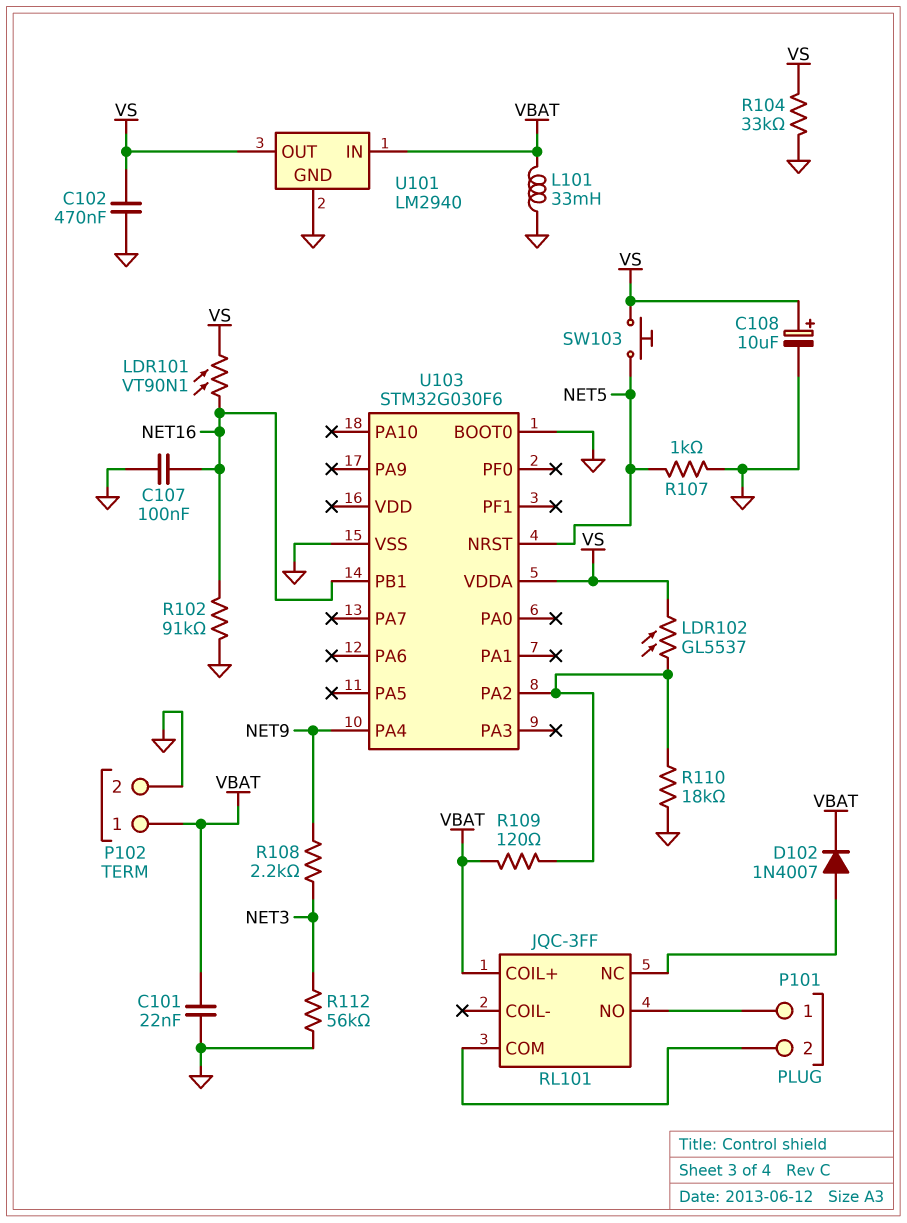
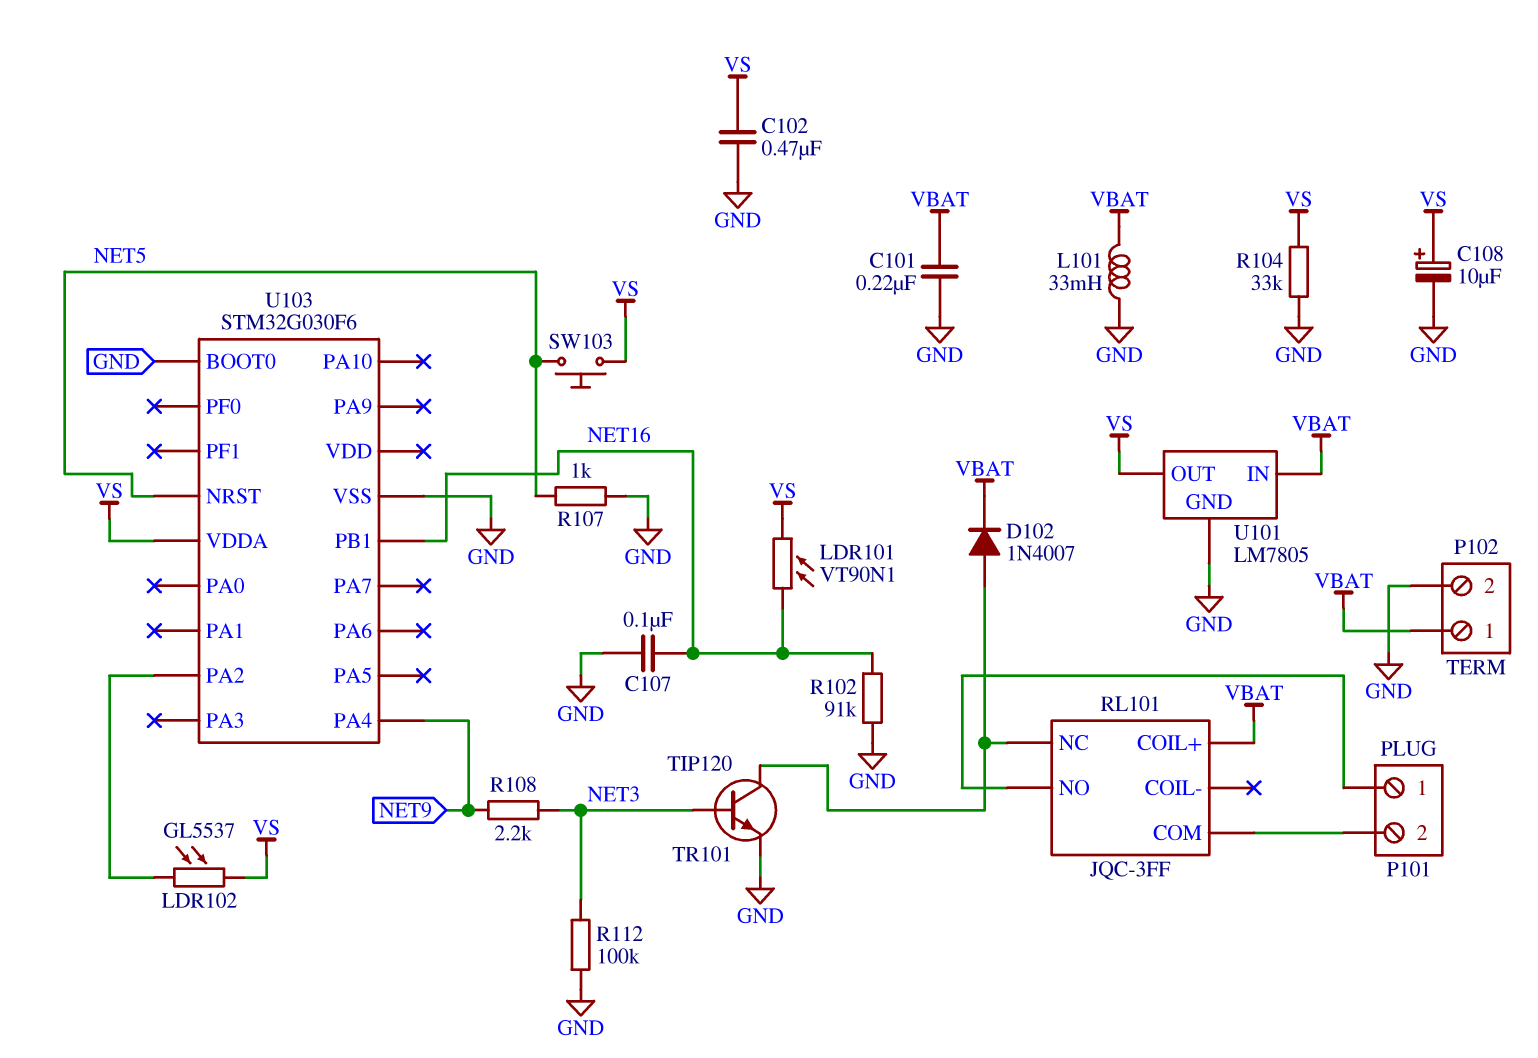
C101: 22nF (GND, VBAT) -> 220nF (GND, VBAT)
R109: 120 (U103/PA2, VBAT) -> none
R110: 18k (GND, U103/PA2) -> none
R112: 56k (GND, NET3) -> 100k (GND, NET3)
TR101: none -> NPN TIP120 (B NET3, C RL101/NC, E GND)
U101: LM2940 -> LM7805

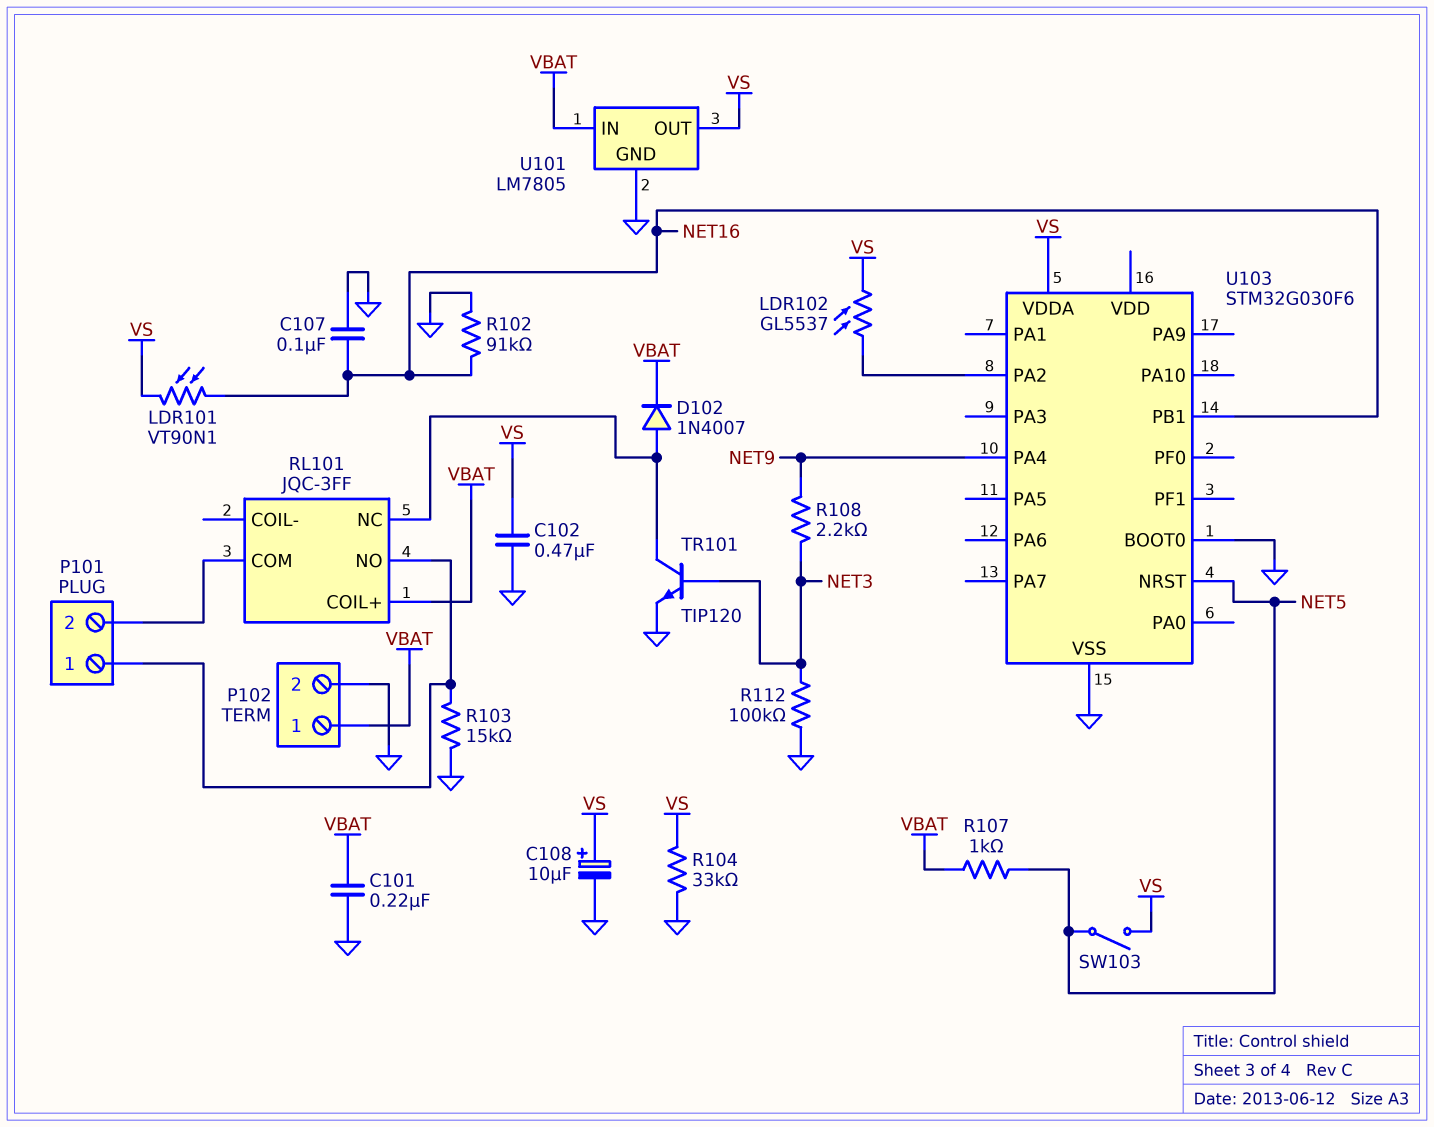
L101: 33mH (GND, VBAT) -> none
R103: none -> 15k (GND, P101/1)
R107: 1k (GND, NET5) -> 1k (NET5, VBAT)
SW103: button (NET5, VS) -> switch (NET5, VS)

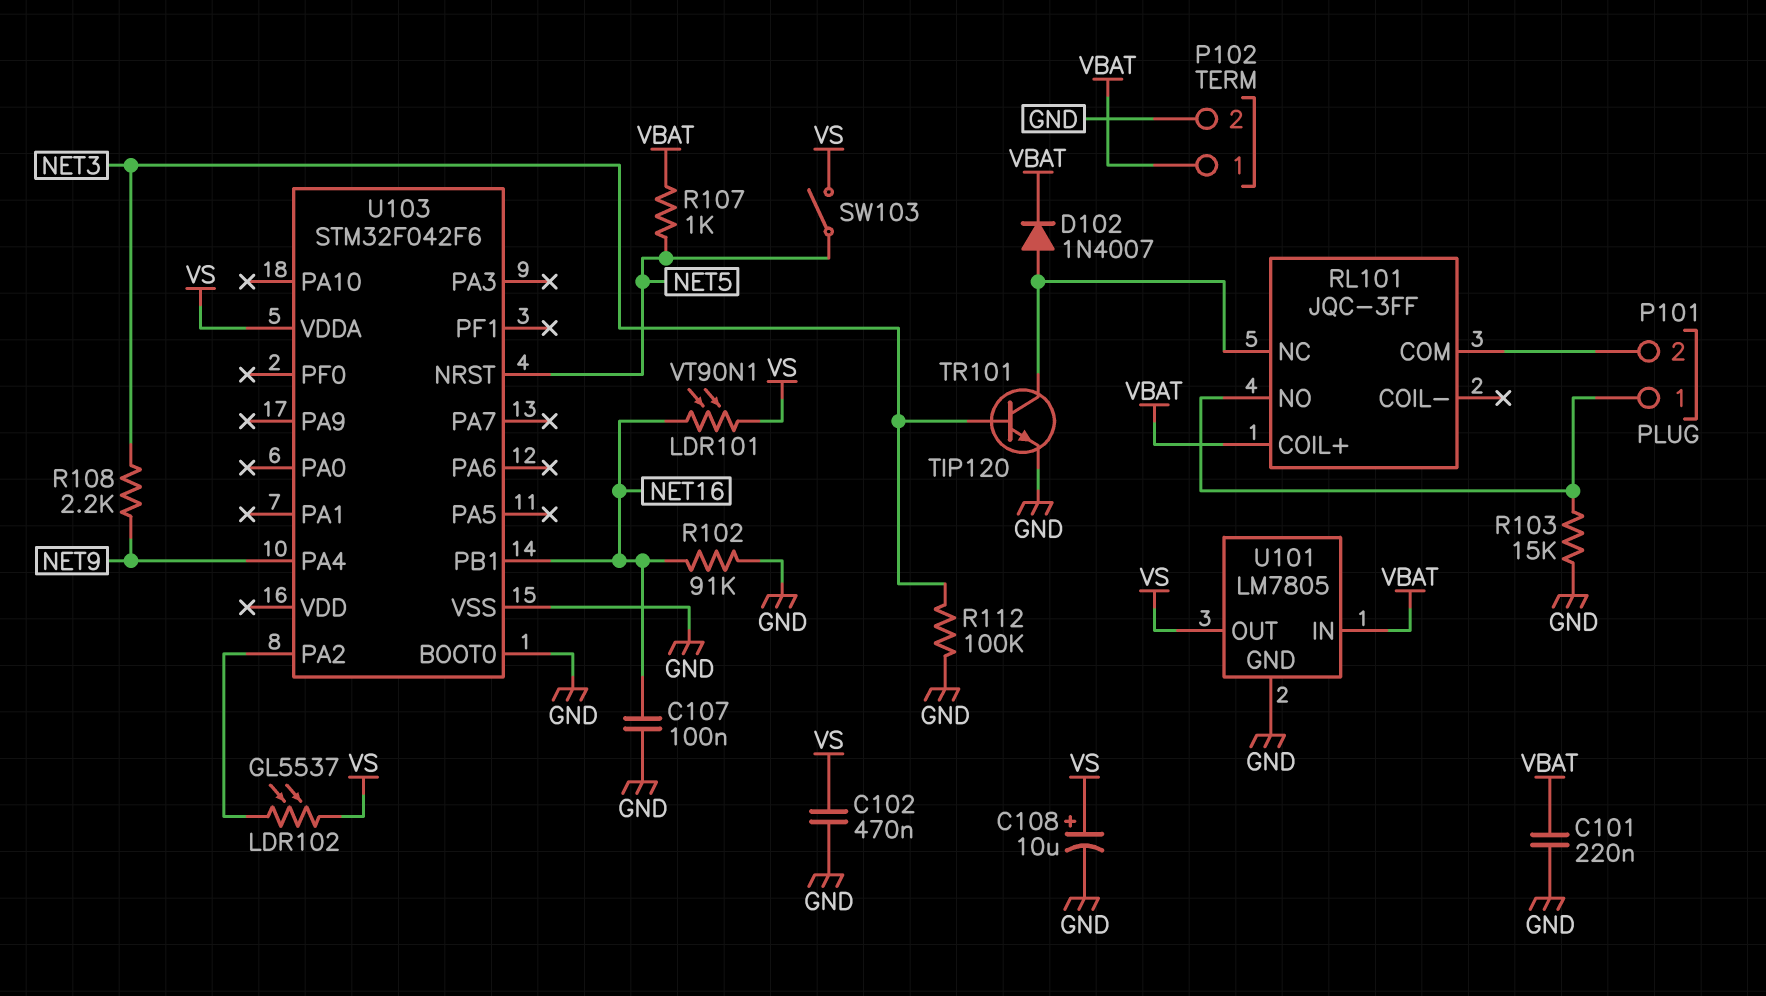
R104: 33k (GND, VS) -> none
U103: STM32G030F6 -> STM32F042F6

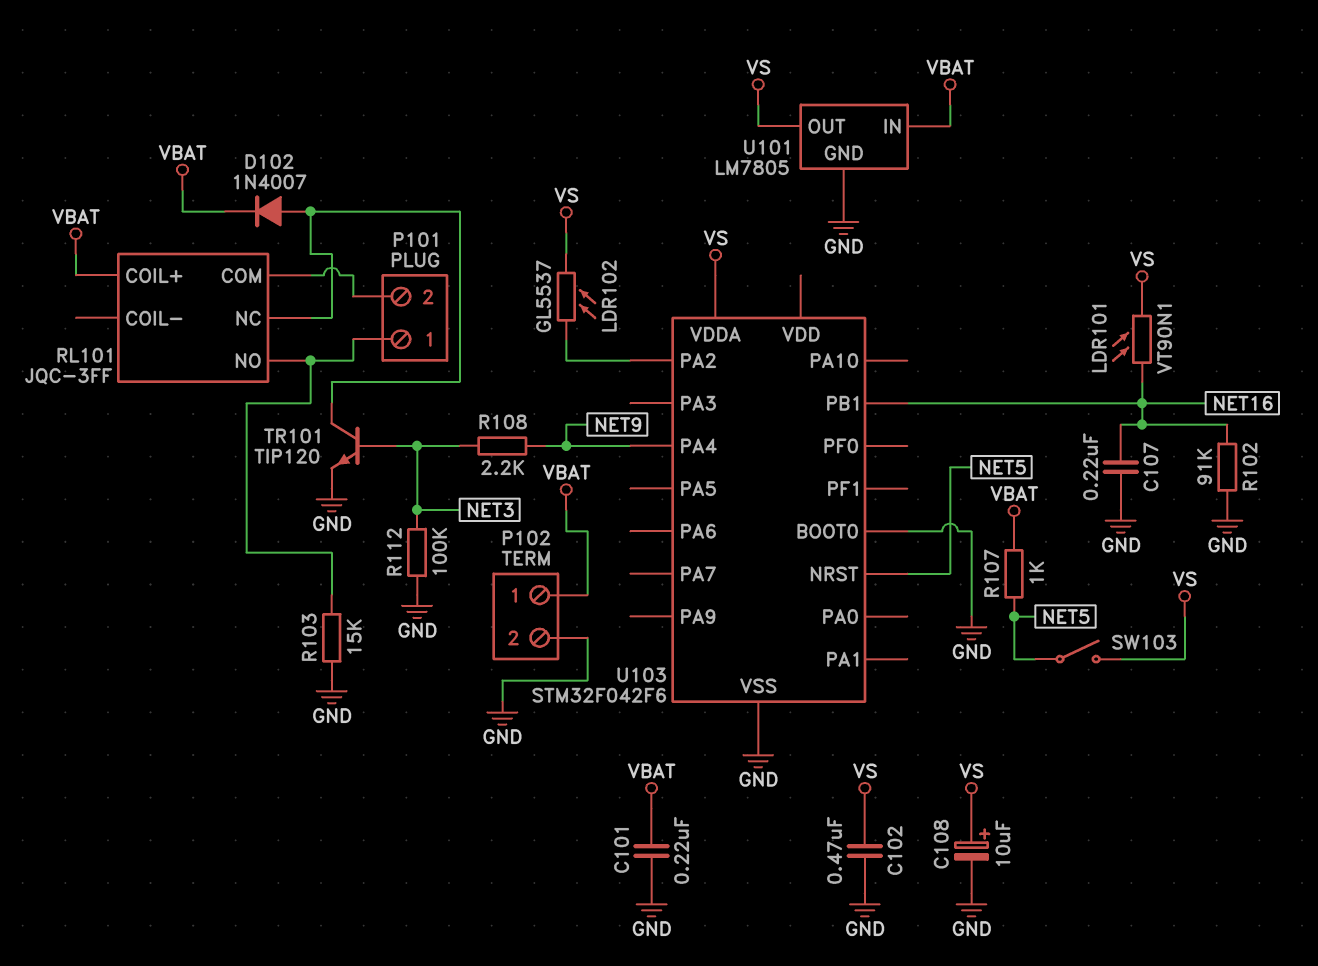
C107: 100nF (GND, NET16) -> 220nF (GND, NET16)

